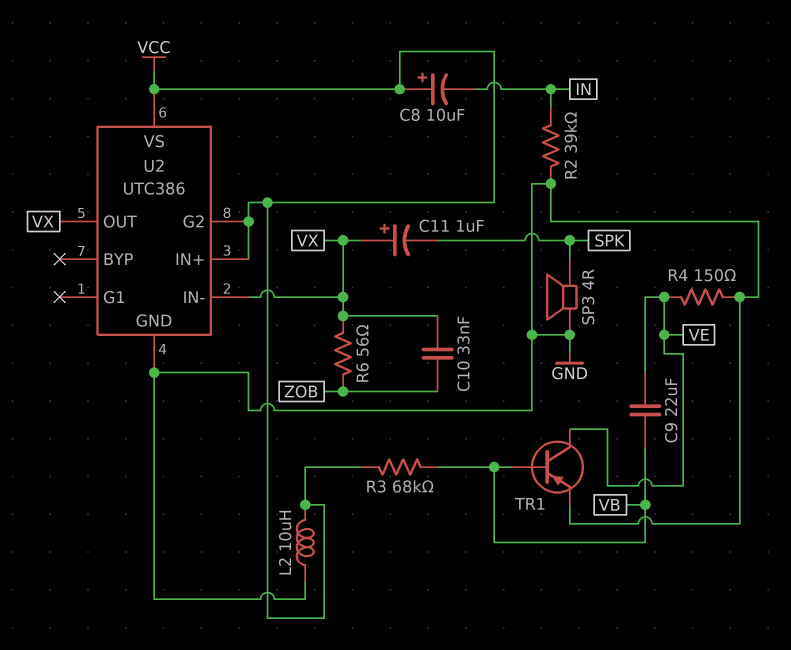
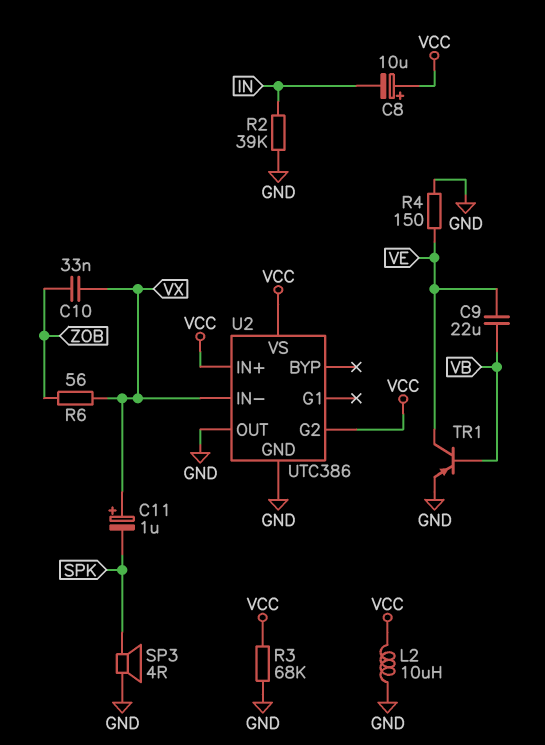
R3: 68k (VB, VCC) -> 68k (GND, VCC)
U2 pin OUT: VX -> GND

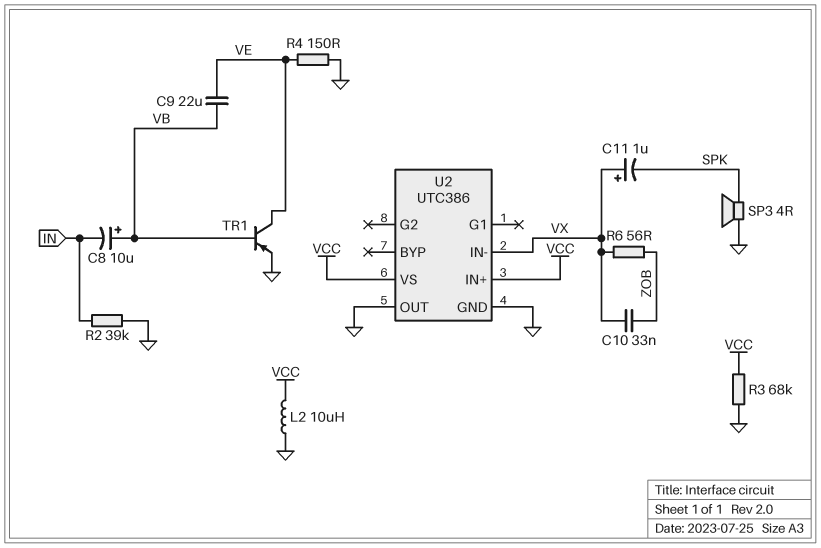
C8: 10uF (plus VCC, minus IN) -> 10uF (plus VB, minus IN)
U2 pin G2: VCC -> none

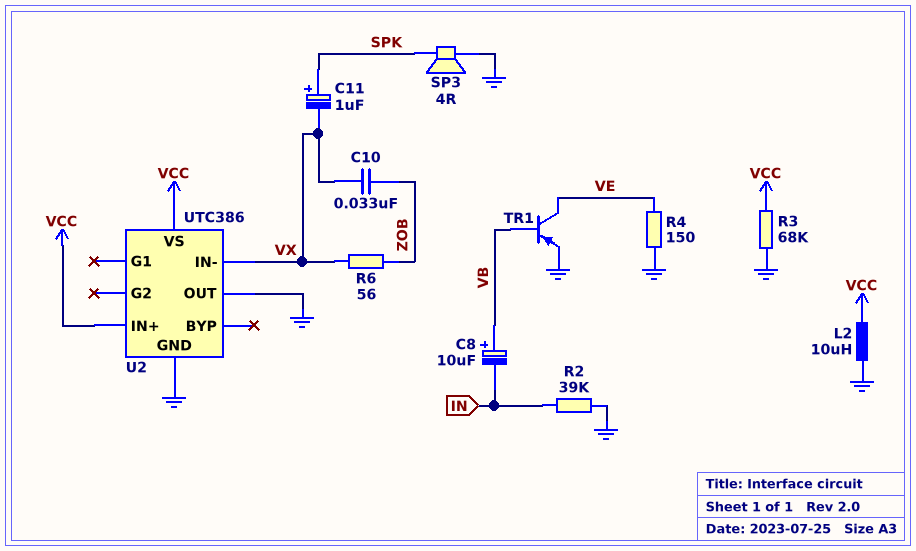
C9: 22uF (VB, VE) -> none
C11: 1uF (plus VX, minus SPK) -> 1uF (plus SPK, minus VX)

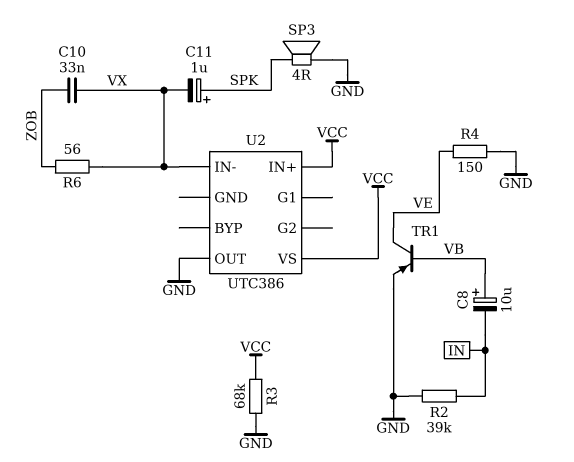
L2: 10uH (GND, VCC) -> none
U2 pin GND: GND -> none

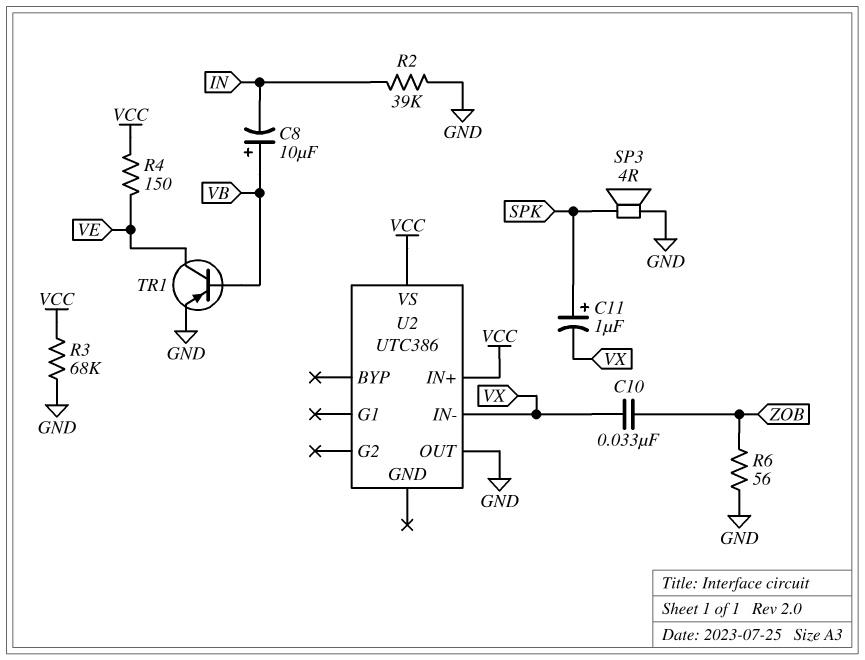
R4: 150 (GND, VE) -> 150 (VCC, VE)
R6: 56 (VX, ZOB) -> 56 (GND, ZOB)

